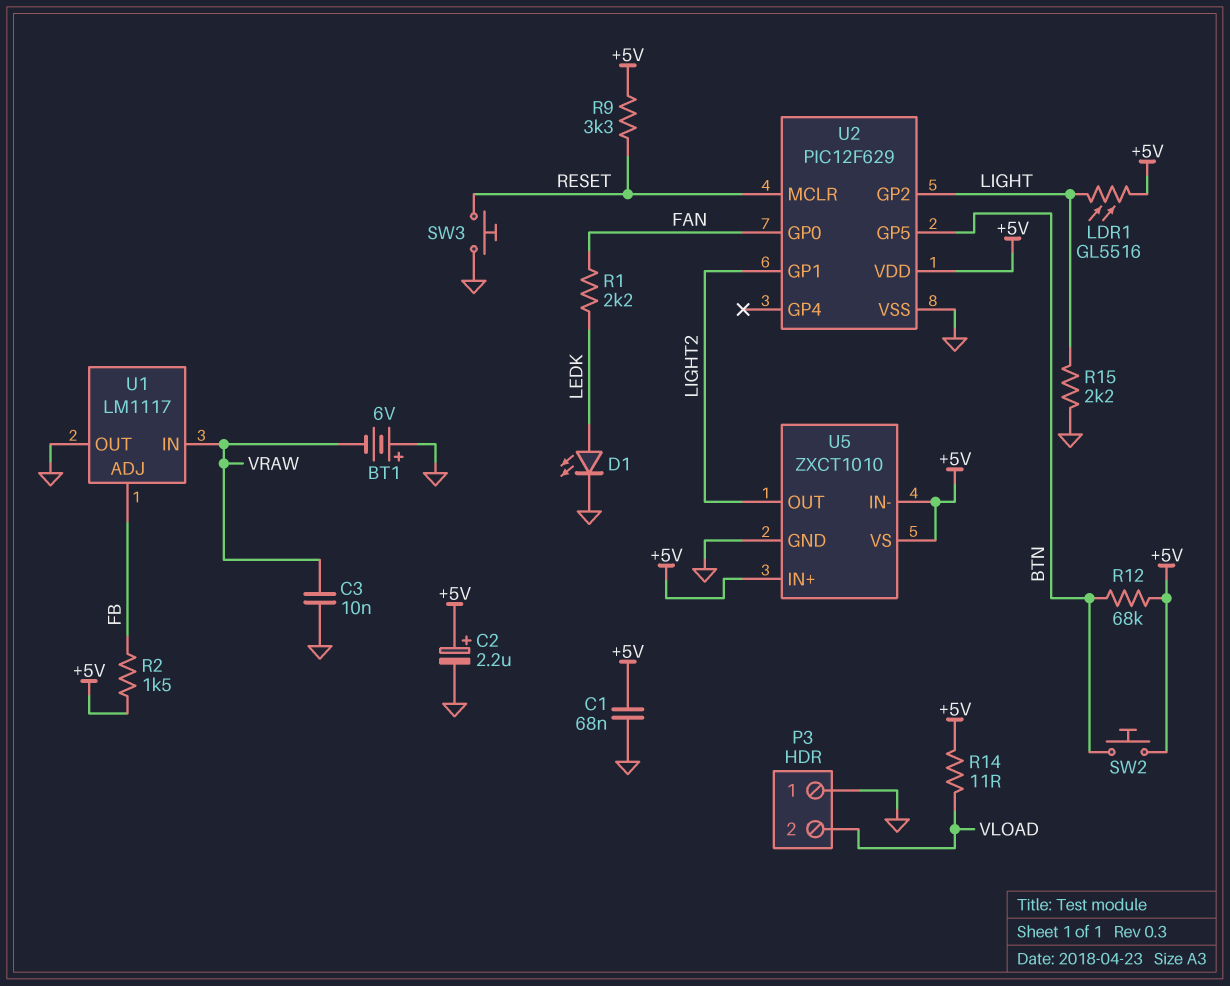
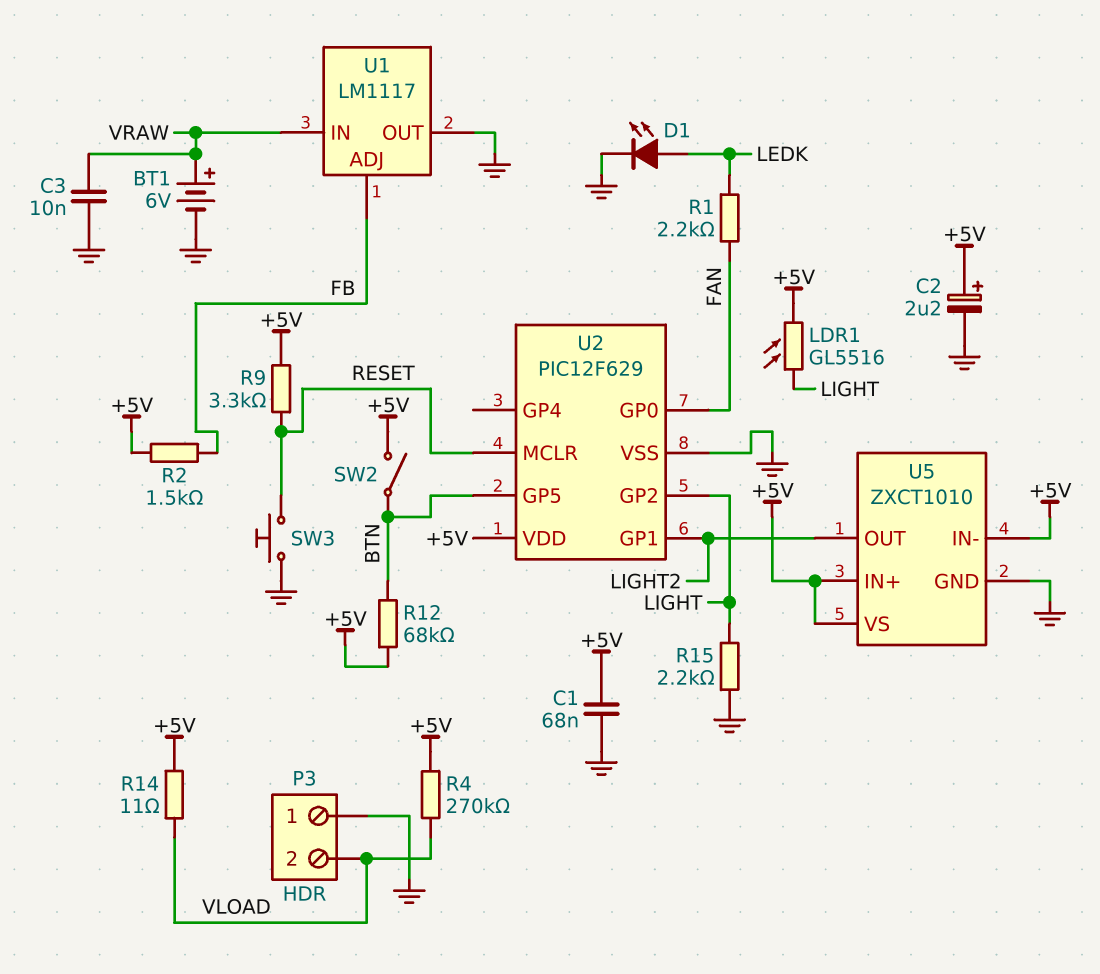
BT1: 6V (plus GND, minus VRAW) -> 6V (plus VRAW, minus GND)
R4: none -> 270k (+5V, VLOAD)
SW2: button (+5V, BTN) -> switch (+5V, BTN)

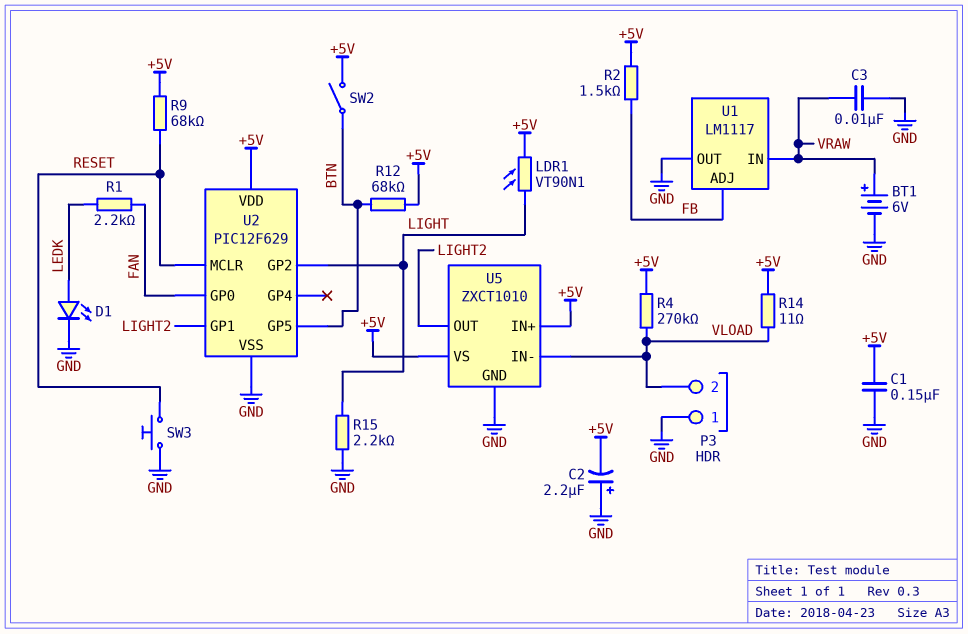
C1: 68nF (+5V, GND) -> 150nF (+5V, GND)
C2: 2.2uF (plus +5V, minus GND) -> 2.2uF (plus GND, minus +5V)
LDR1: GL5516 (+5V, LIGHT) -> VT90N1 (+5V, LIGHT)
R9: 3.3k (+5V, RESET) -> 68k (+5V, RESET)
U5 pin IN-: +5V -> VLOAD

